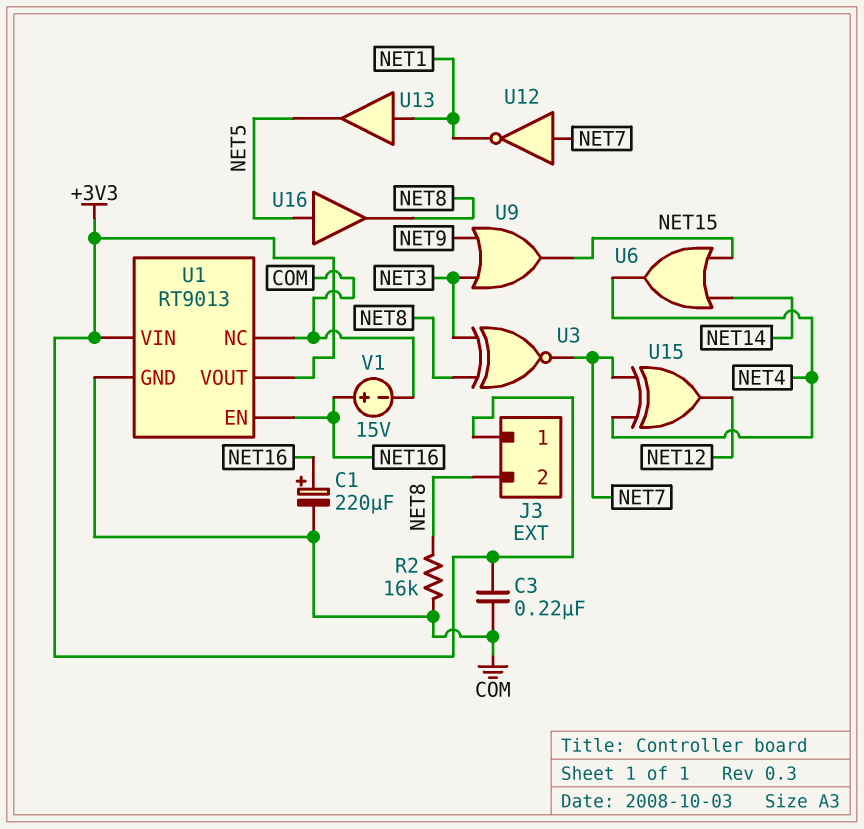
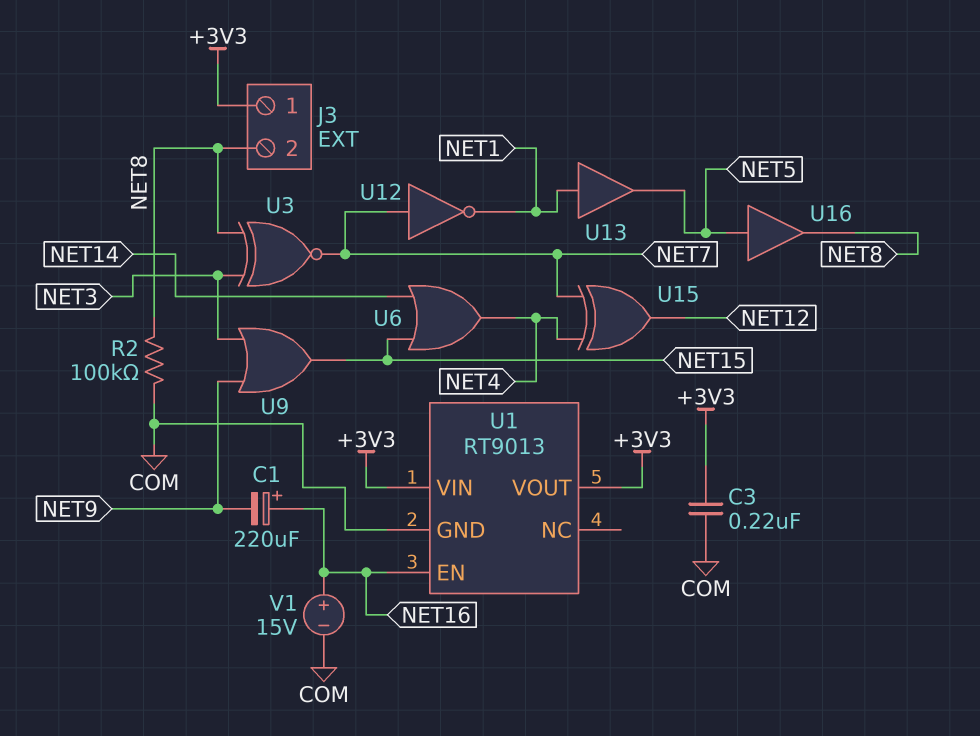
C1: 220uF (plus NET16, minus COM) -> 220uF (plus NET16, minus NET9)
R2: 16k (COM, NET8) -> 100k (COM, NET8)
U1 pin NC: COM -> none

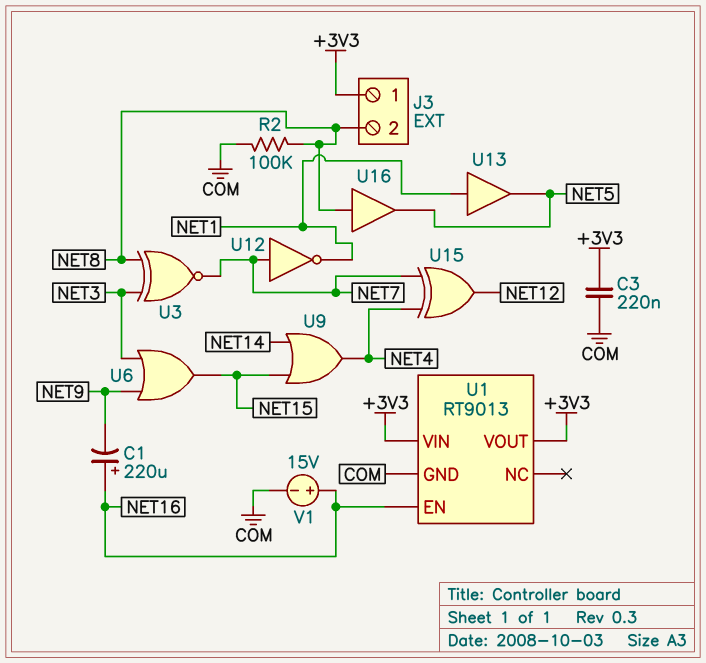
U6: OR (in NET14, in NET15, out NET4) -> OR (in NET3, in NET9, out NET15)
U9: OR (in NET3, in NET9, out NET15) -> OR (in NET14, in NET15, out NET4)
U16: buffer (in NET5, out NET8) -> buffer (in NET8, out NET5)

